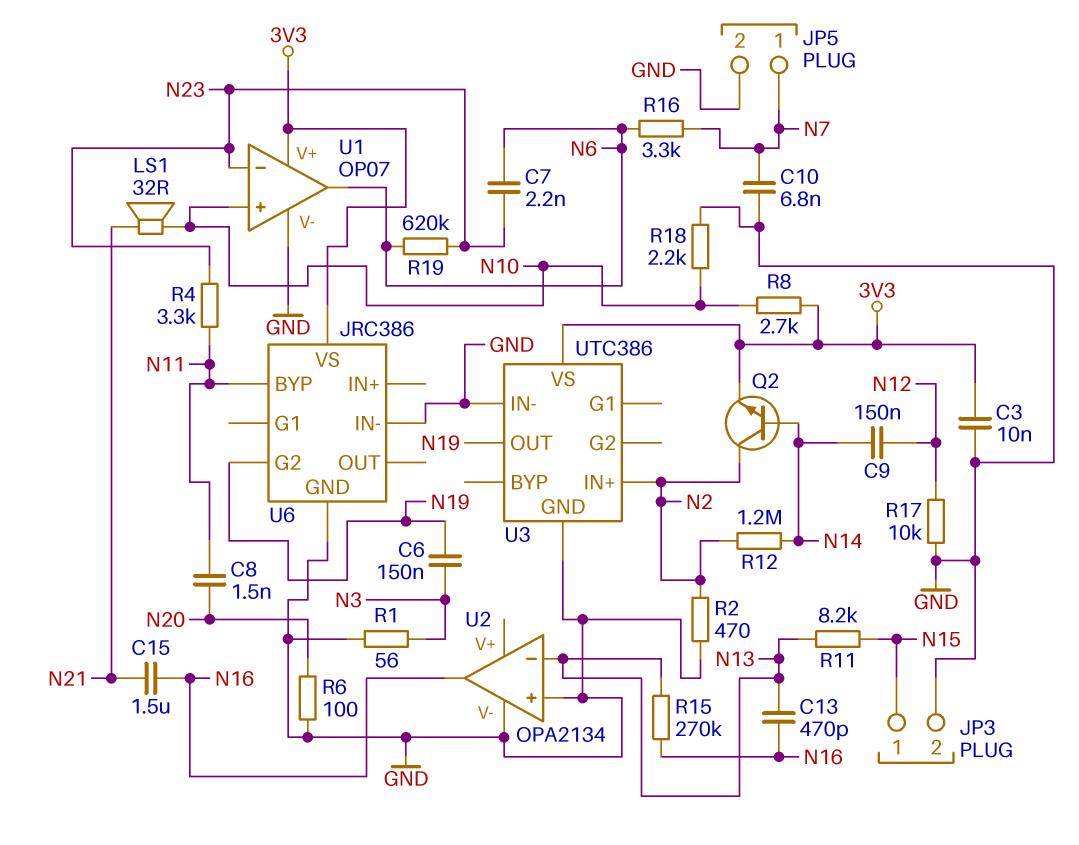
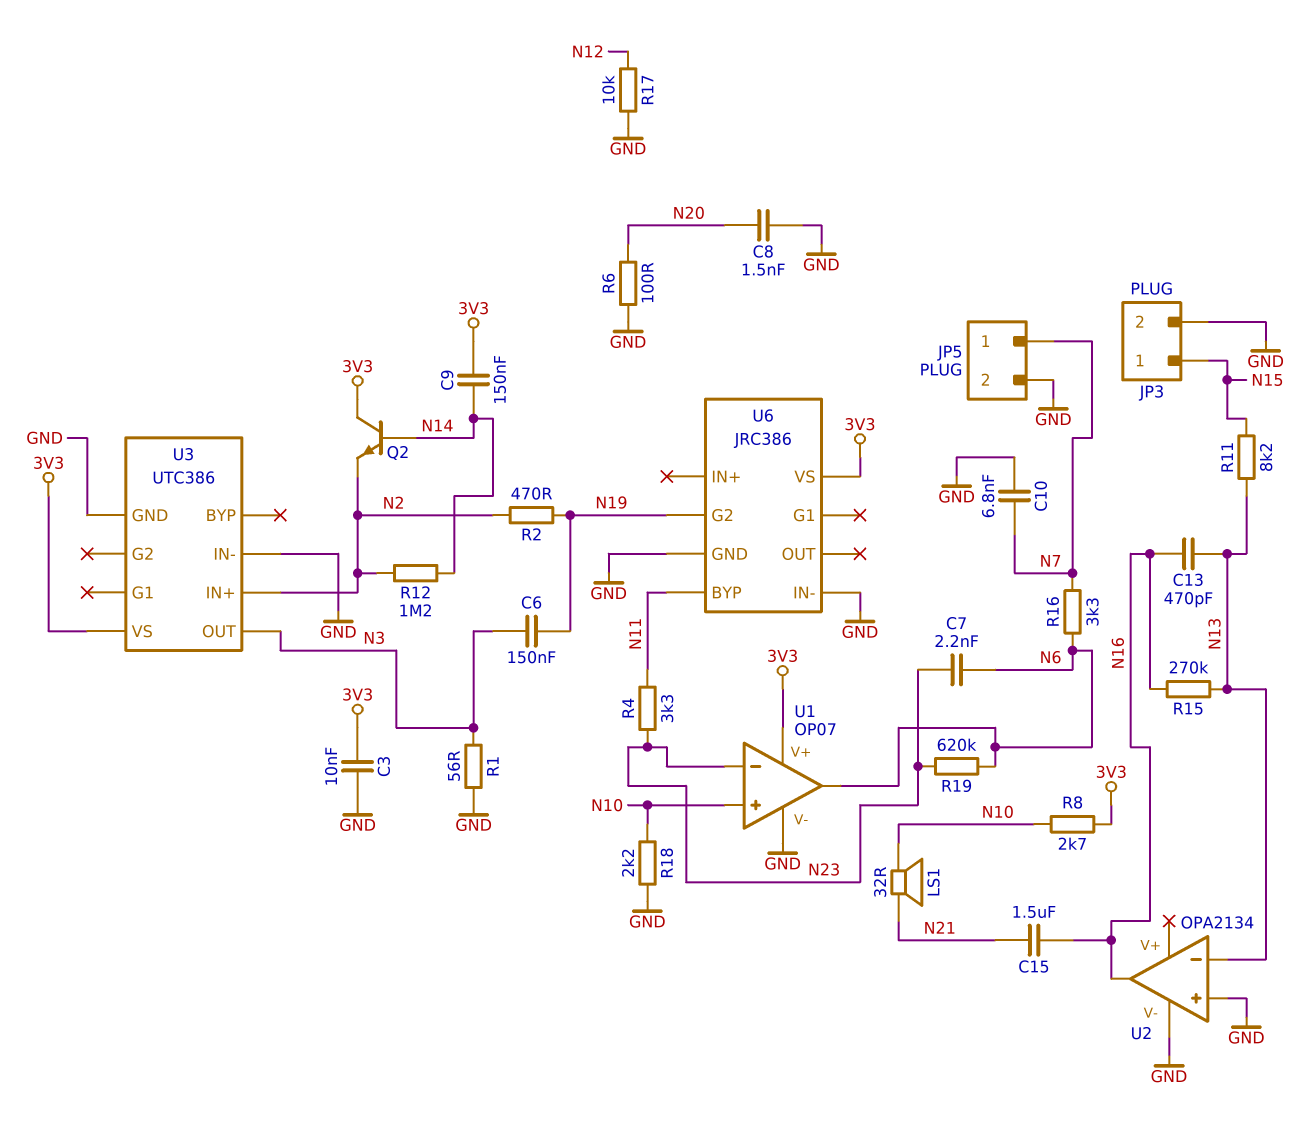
C8: 1.5nF (N11, N20) -> 1.5nF (GND, N20)
C9: 150nF (N12, N14) -> 150nF (3V3, N14)
Q2: NPN (B N14, C N2, E 3V3) -> NPN (B N14, C 3V3, E N2)
R2: 470 (GND, N2) -> 470 (N2, N19)
U3 pin OUT: N19 -> N3

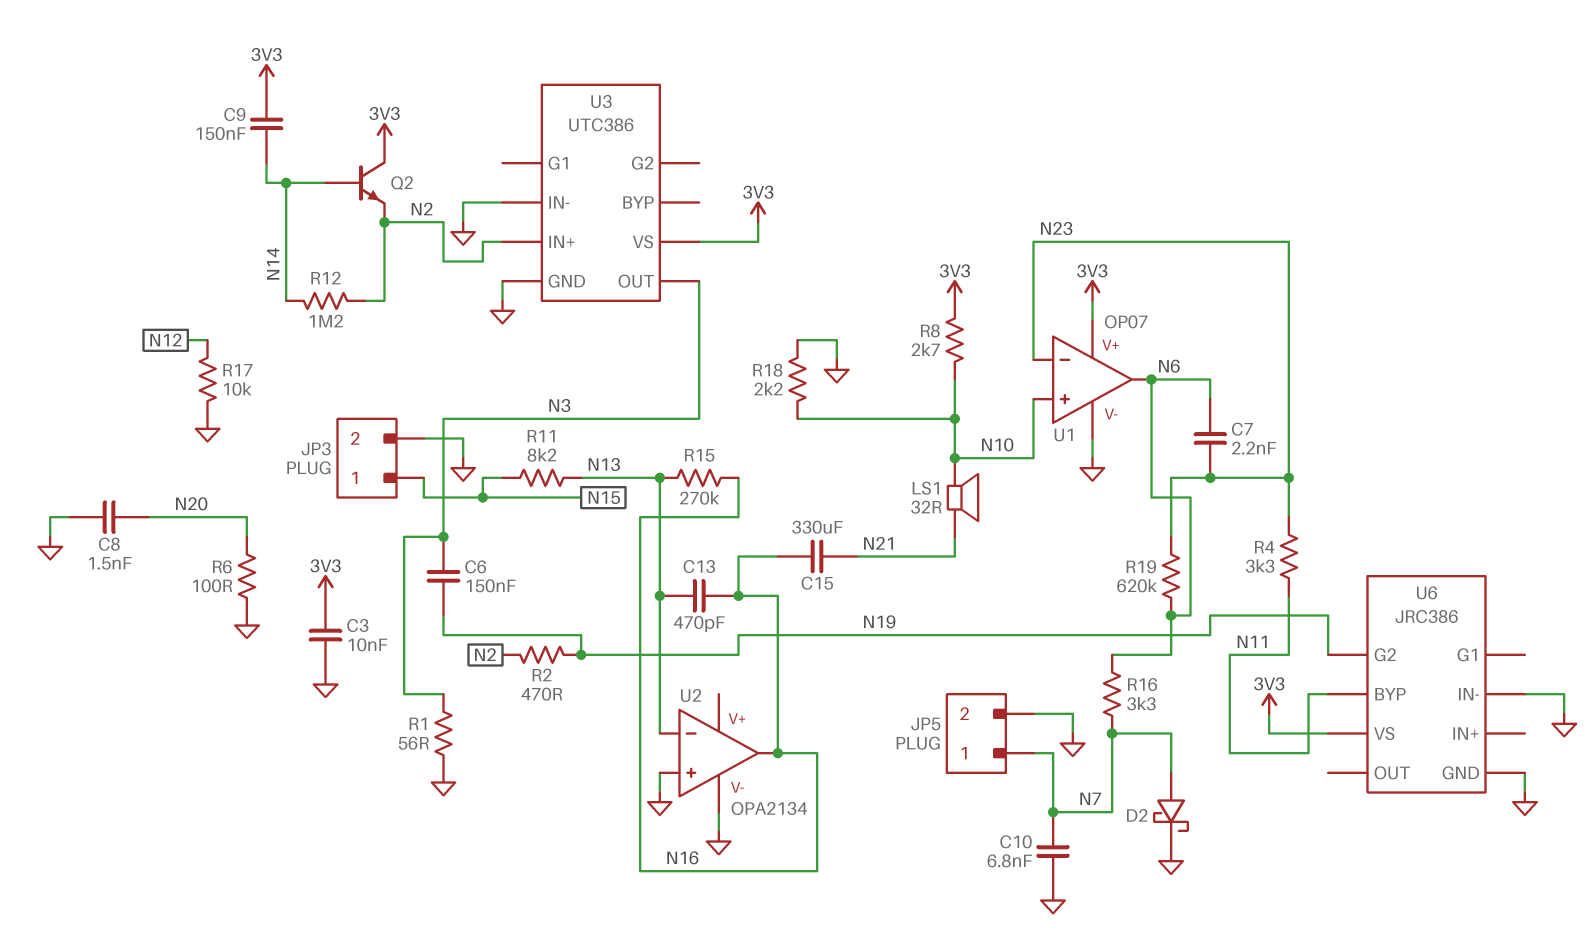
C15: 1.5uF (N16, N21) -> 330uF (N16, N21)
D2: none -> schottky (A N7, K GND)

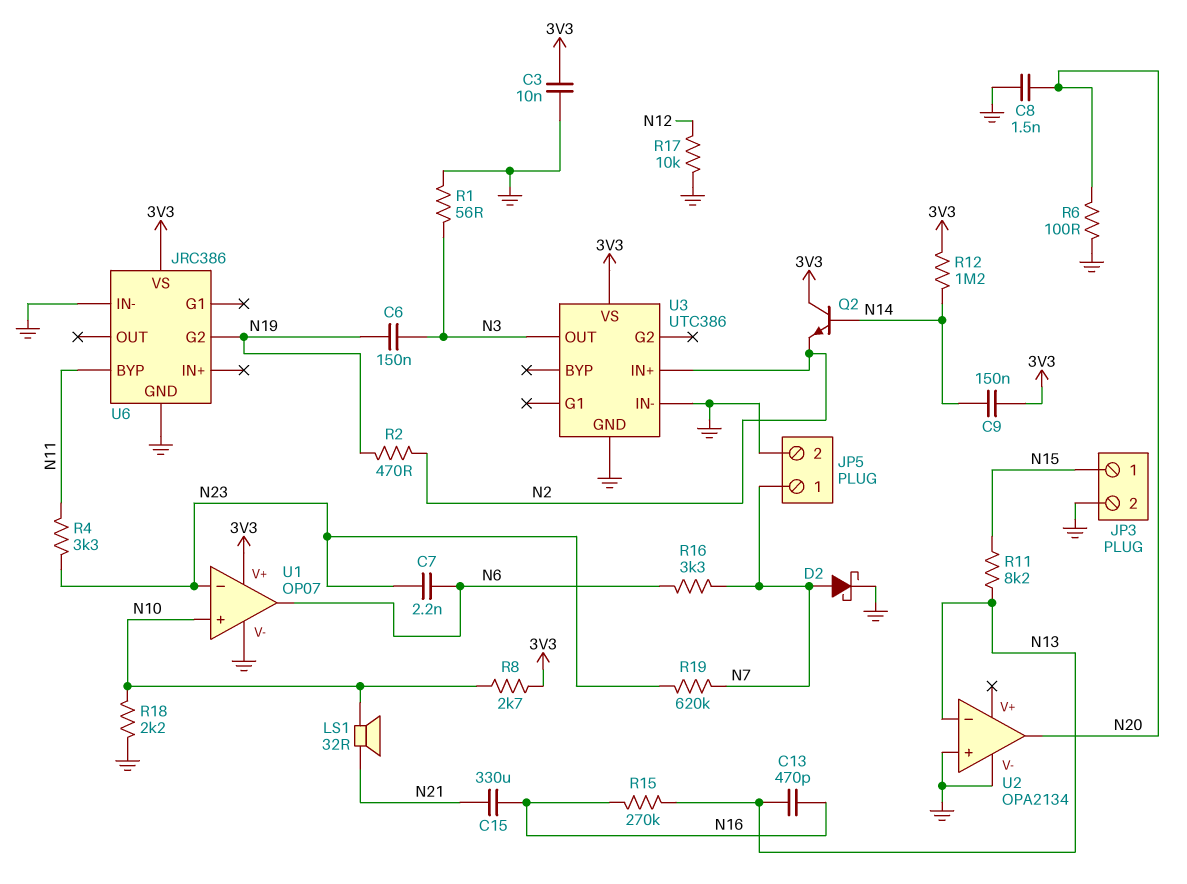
C10: 6.8nF (GND, N7) -> none
R12: 1.2M (N2, N14) -> 1.2M (3V3, N14)
R19: 620k (N6, N23) -> 620k (N7, N23)
U2 pin out: N16 -> N20

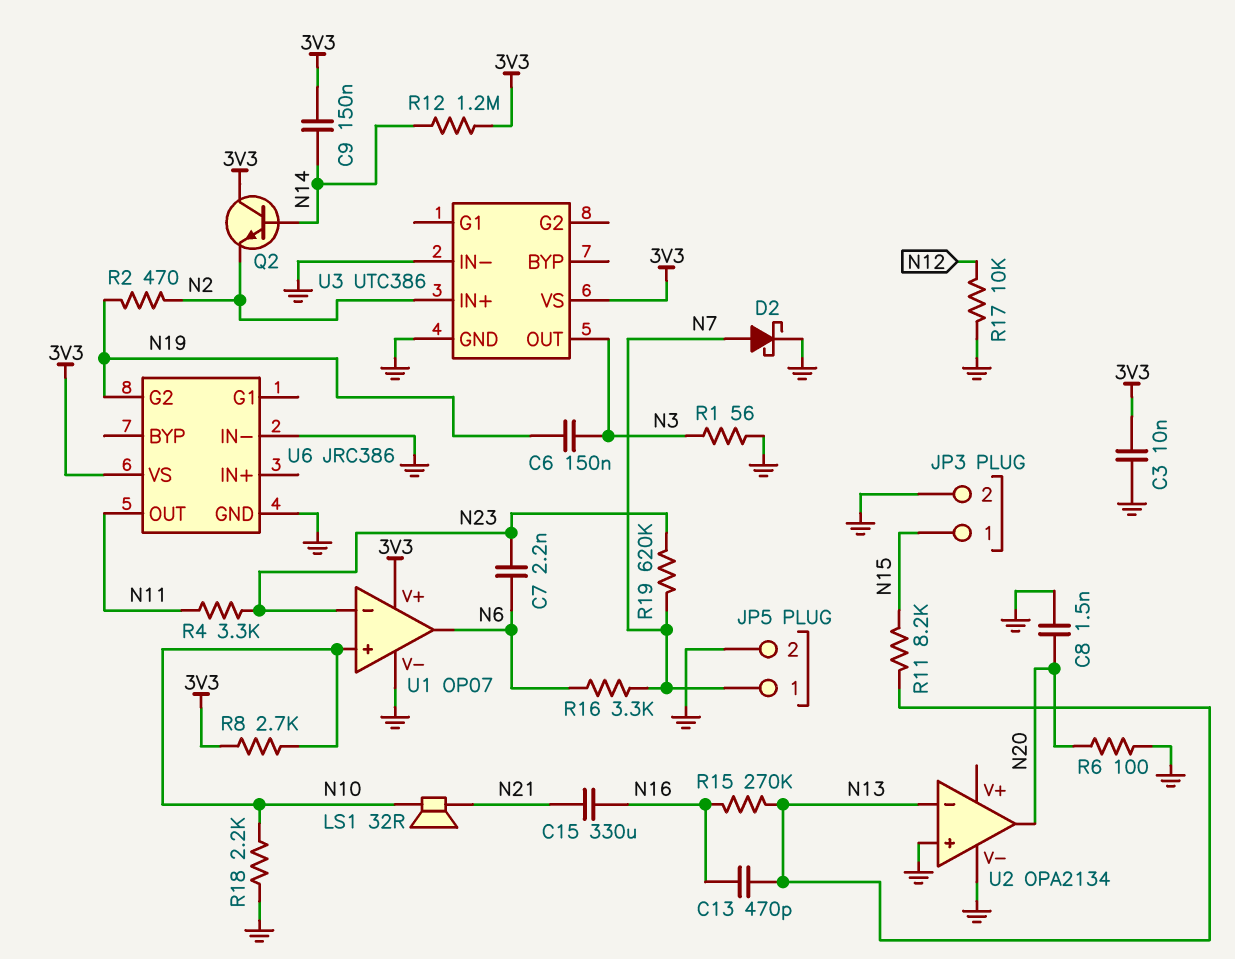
U6 pin BYP: N11 -> none
U6 pin OUT: none -> N11

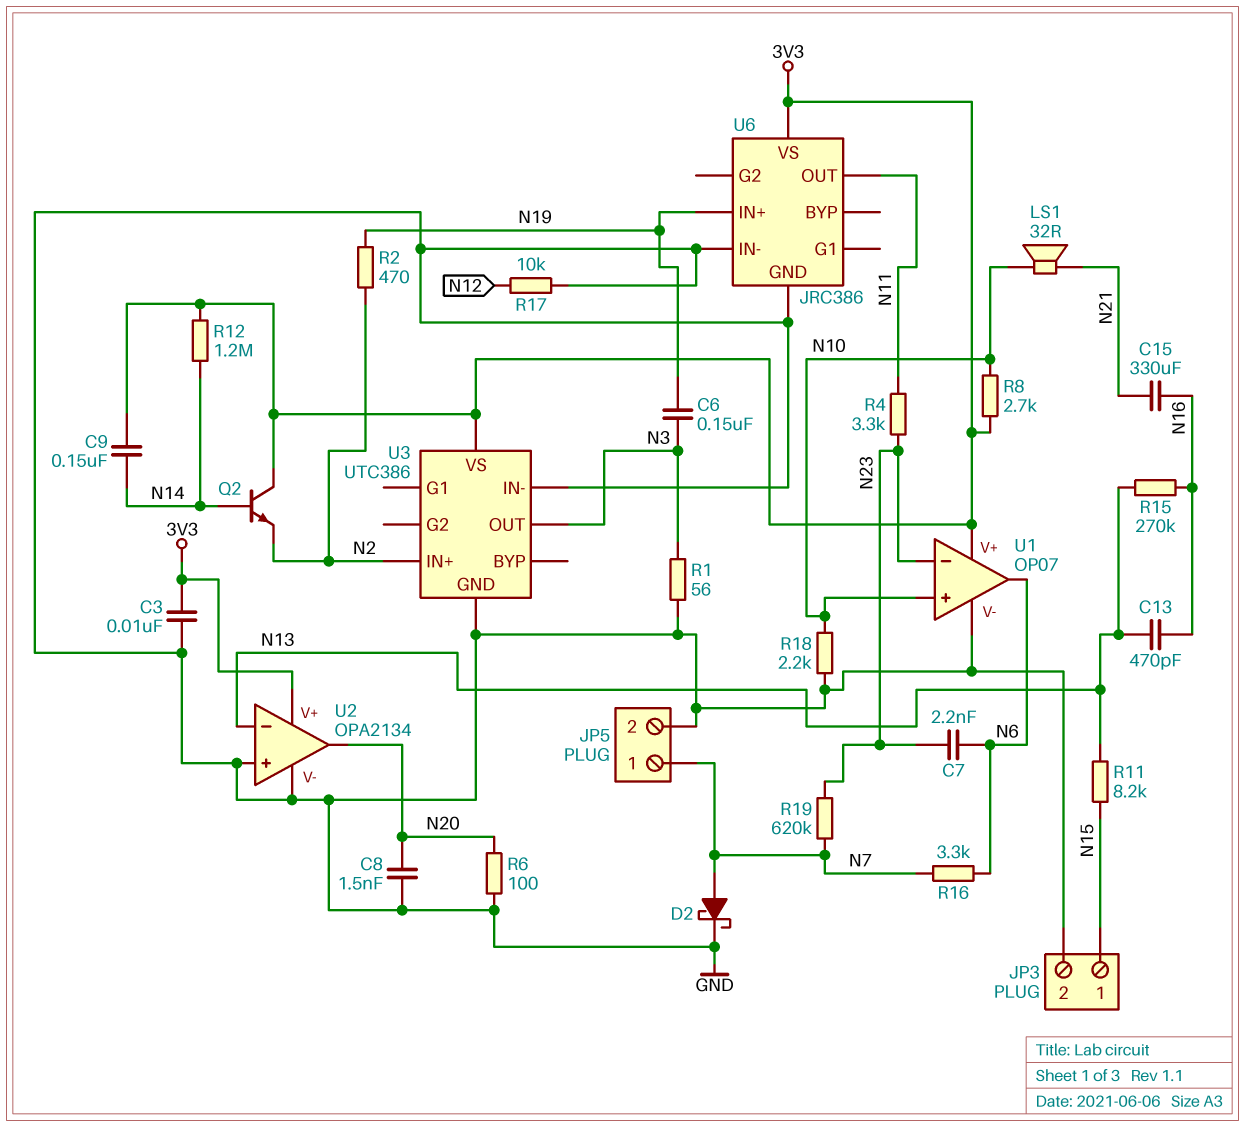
U2 pin V+: none -> 3V3
U6 pin G2: N19 -> none
U6 pin IN+: none -> N19

